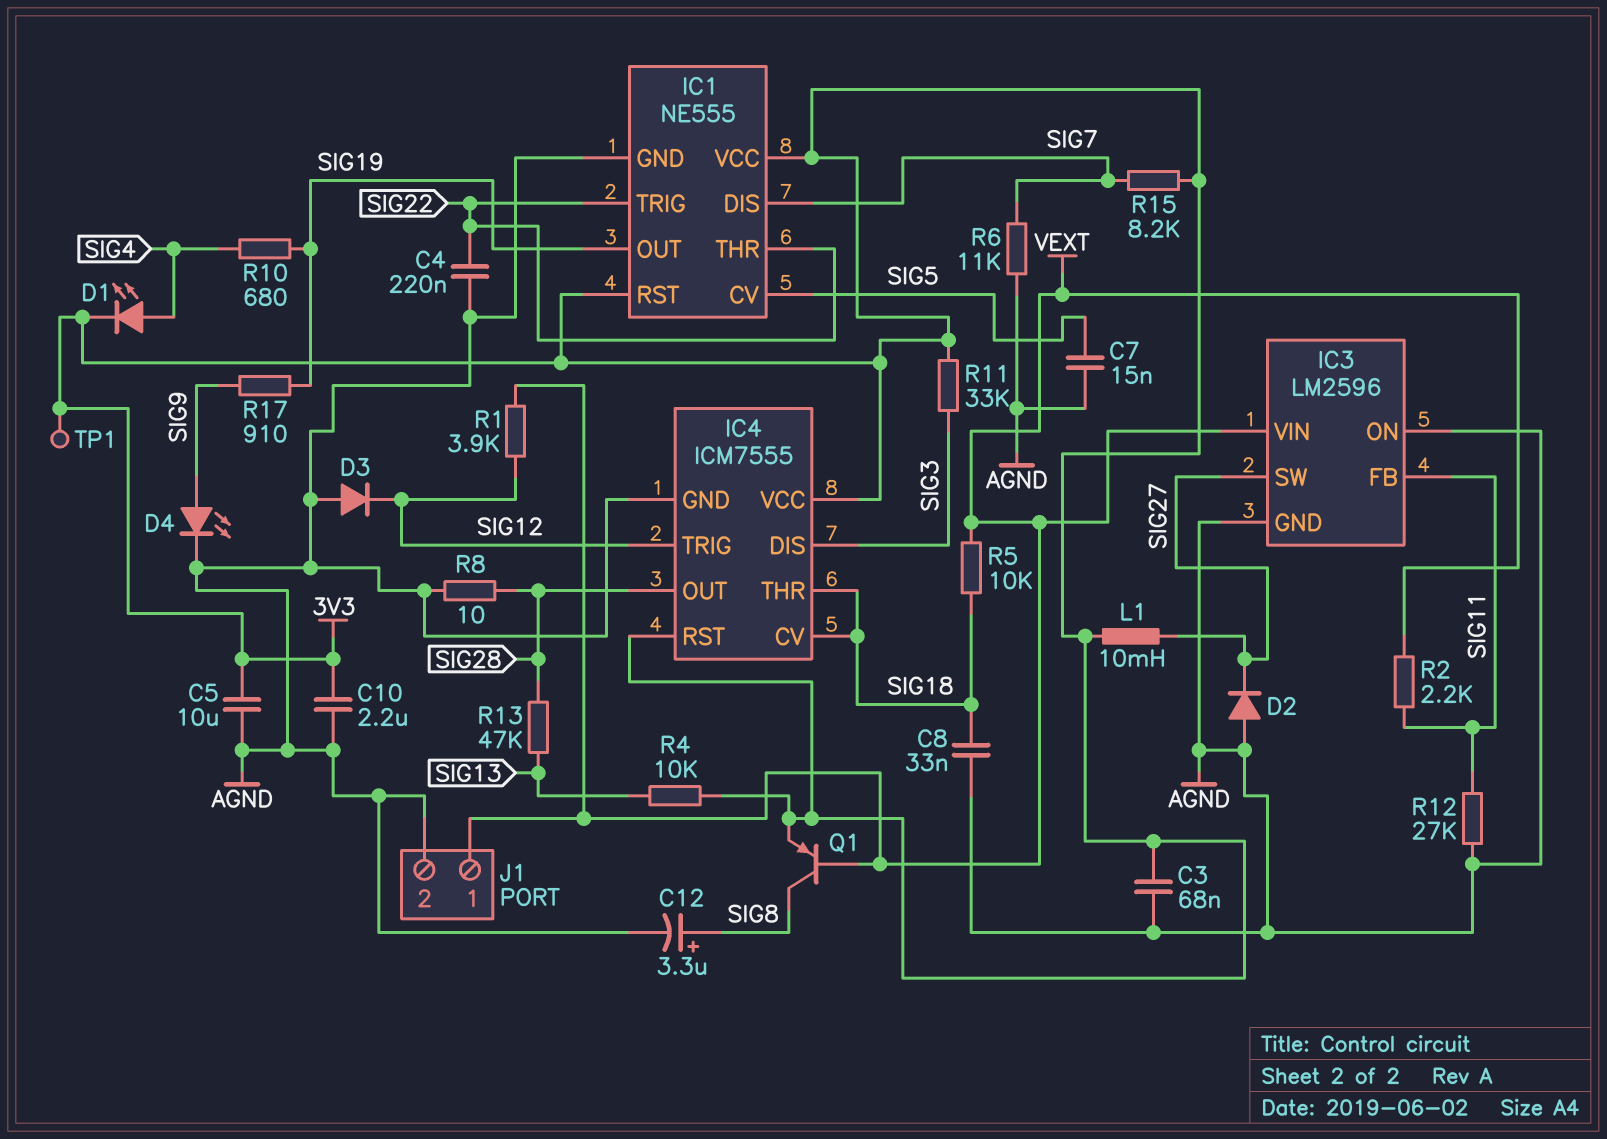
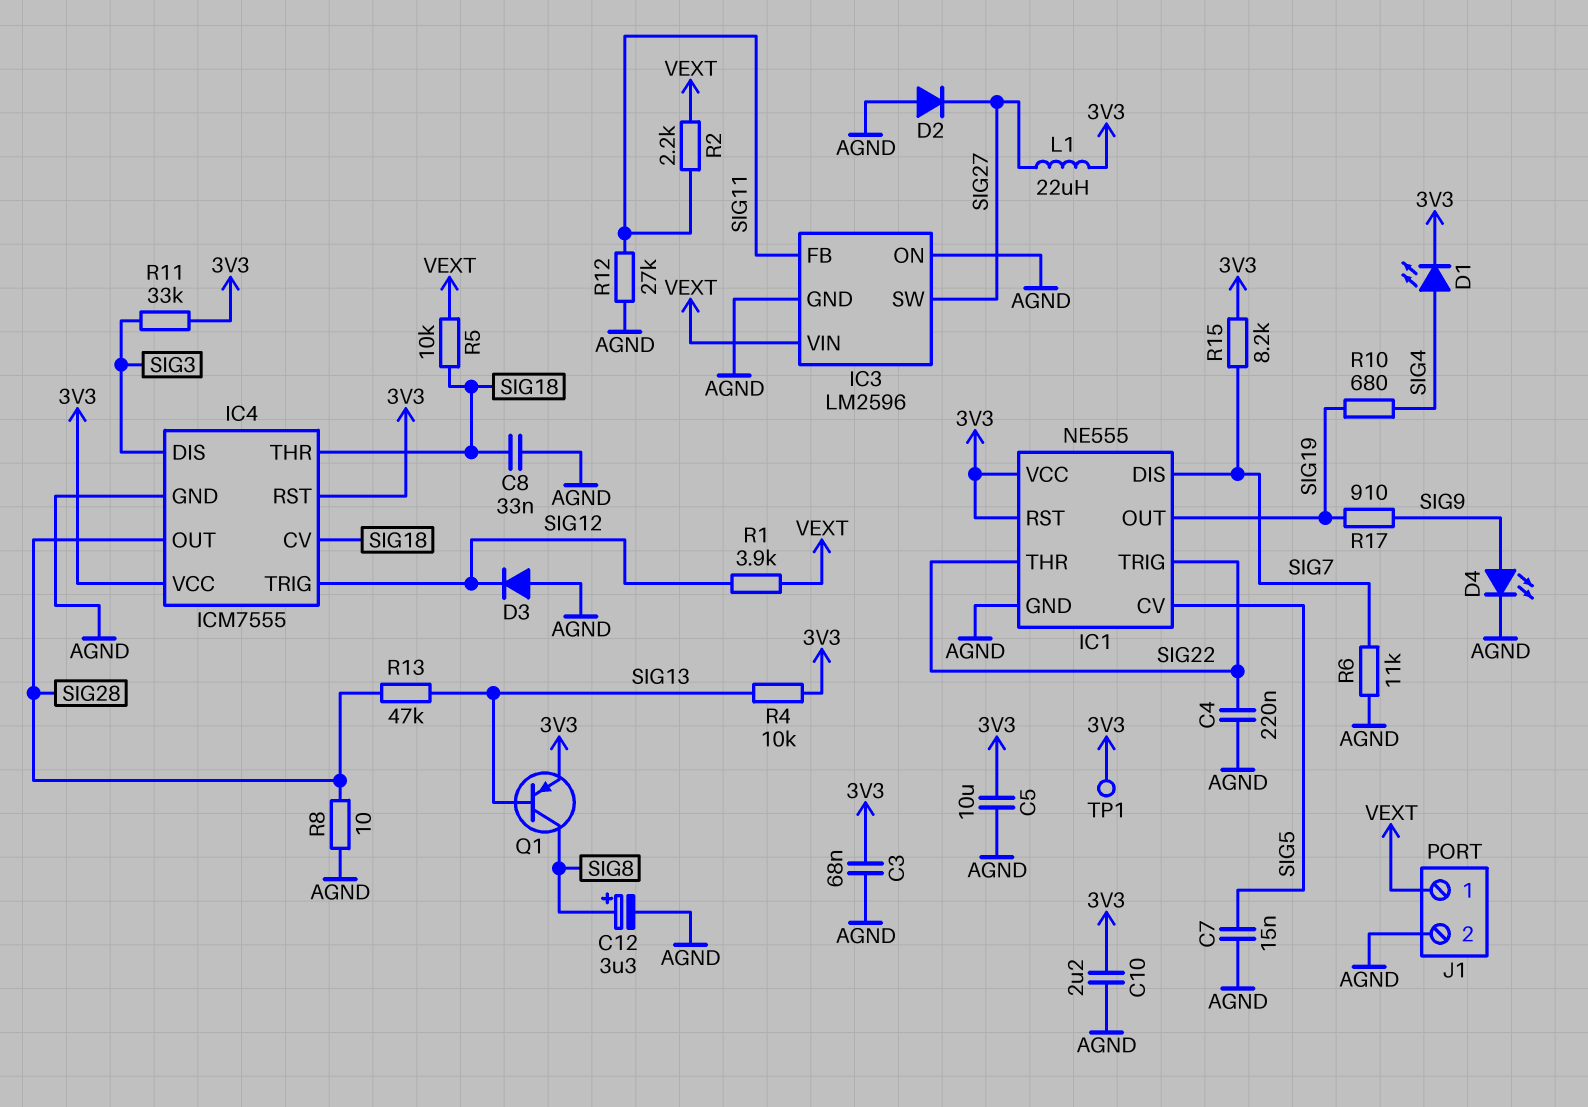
L1: 10mH (3V3, SIG27) -> 22uH (3V3, SIG27)
Q1: PNP (B VEXT, C SIG8, E 3V3) -> PNP (B SIG13, C SIG8, E 3V3)

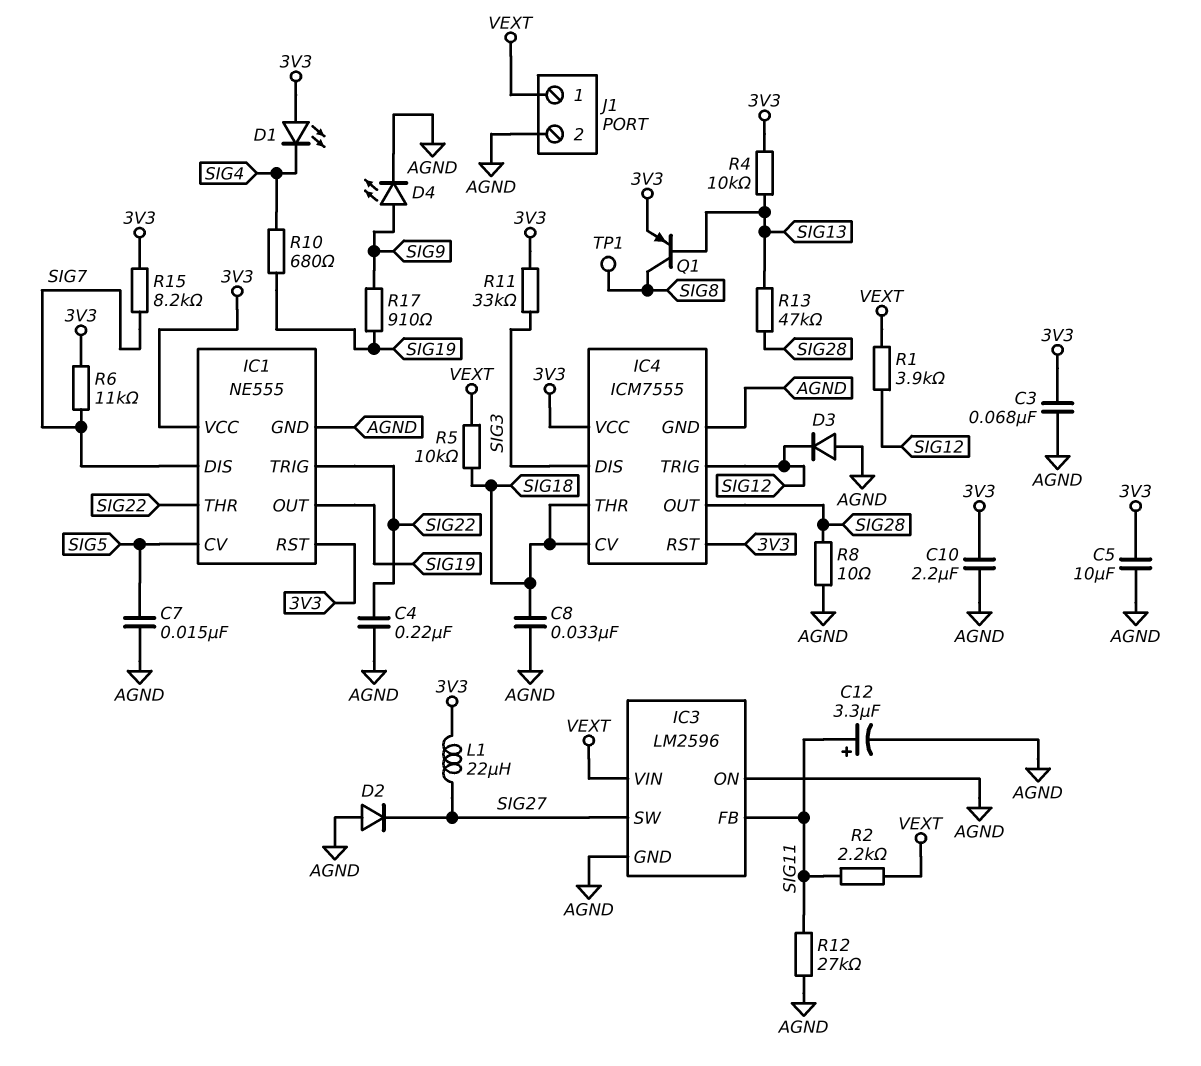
C12: 3.3uF (plus SIG8, minus AGND) -> 3.3uF (plus SIG11, minus AGND)
D1: LED (A SIG4, K 3V3) -> LED (A 3V3, K SIG4)
R6: 11k (AGND, SIG7) -> 11k (3V3, SIG7)
TP1: test point (3V3) -> test point (SIG8)

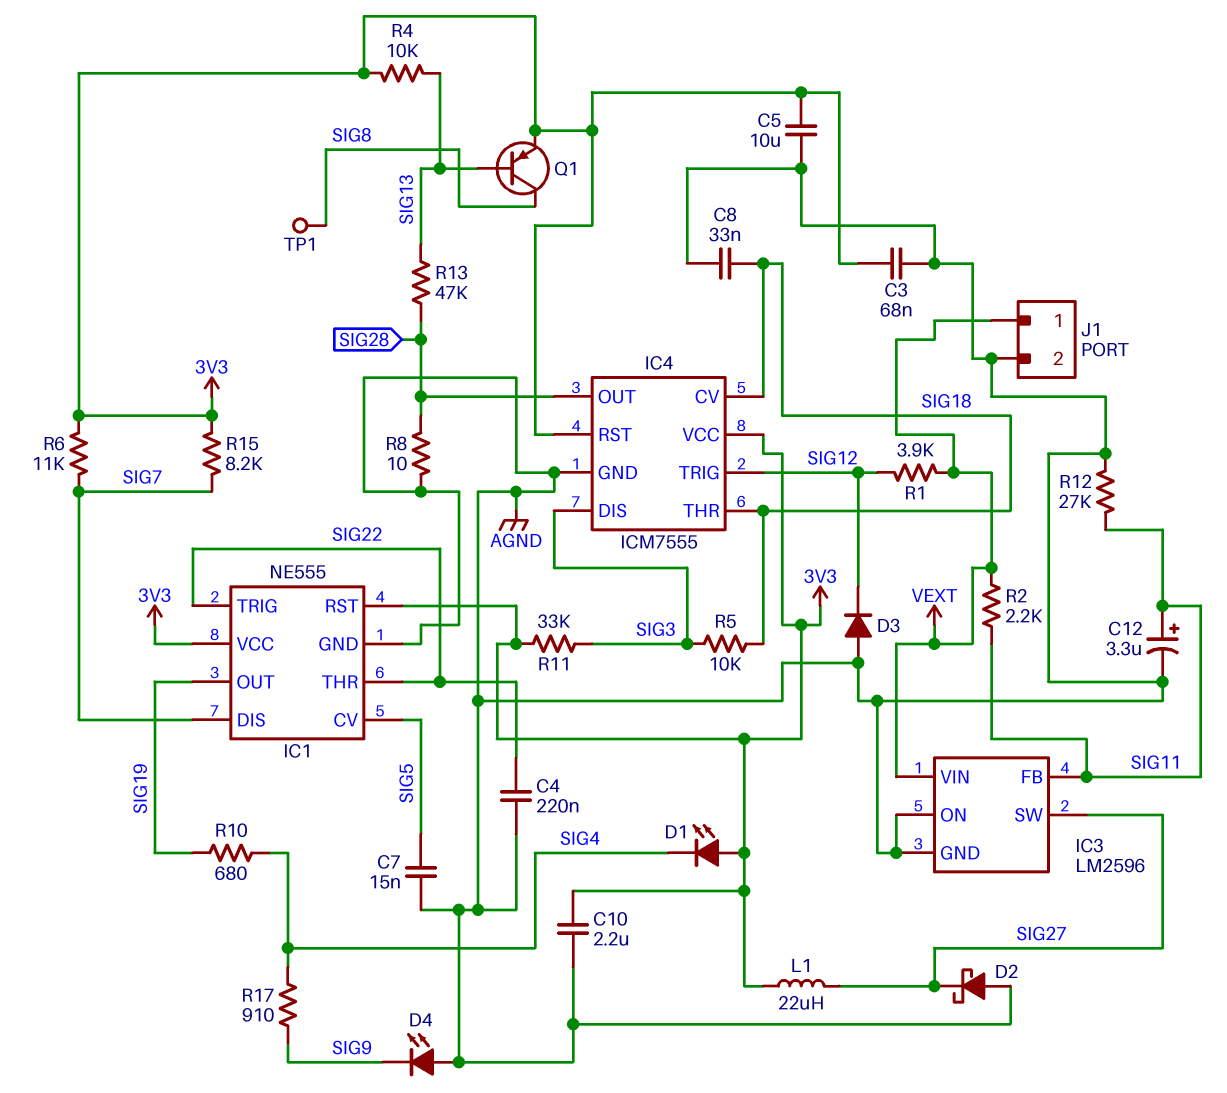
D2: diode (A AGND, K SIG27) -> schottky (A AGND, K SIG27)
D4: LED (A SIG9, K AGND) -> LED (A AGND, K SIG9)
R5: 10k (SIG18, VEXT) -> 10k (SIG3, SIG18)
R17: 910 (SIG9, SIG19) -> 910 (SIG4, SIG9)

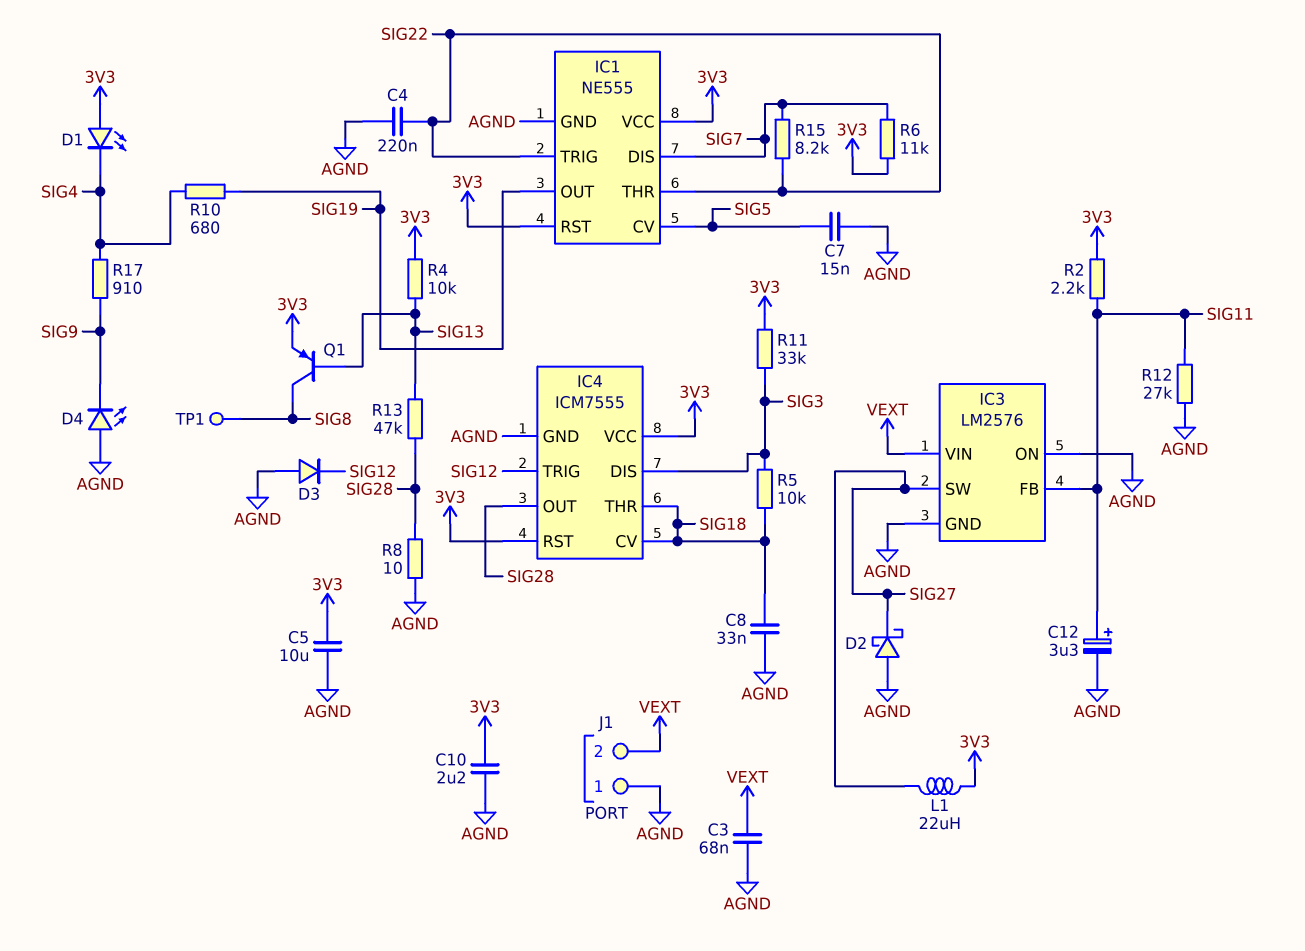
C3: 68nF (3V3, AGND) -> 68nF (AGND, VEXT)
IC3: LM2596 -> LM2576
J1 pin 1: VEXT -> AGND
J1 pin 2: AGND -> VEXT
R1: 3.9k (SIG12, VEXT) -> none
R2: 2.2k (SIG11, VEXT) -> 2.2k (3V3, SIG11)
R15: 8.2k (3V3, SIG7) -> 8.2k (SIG7, SIG22)

